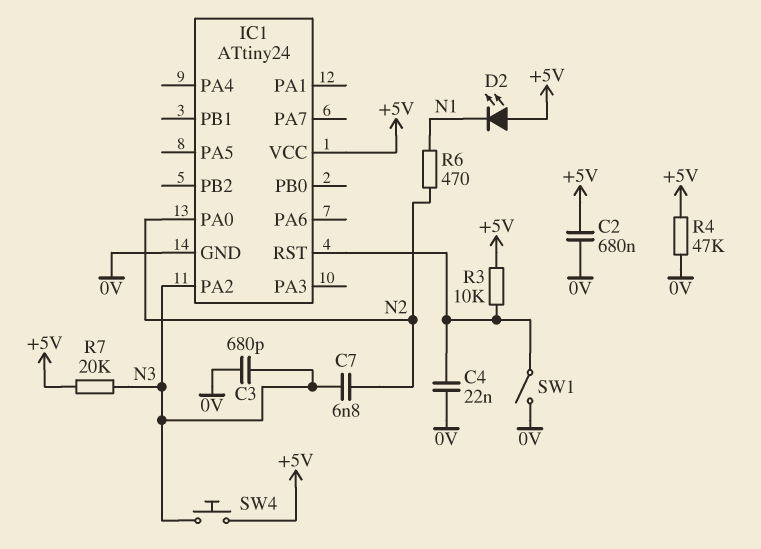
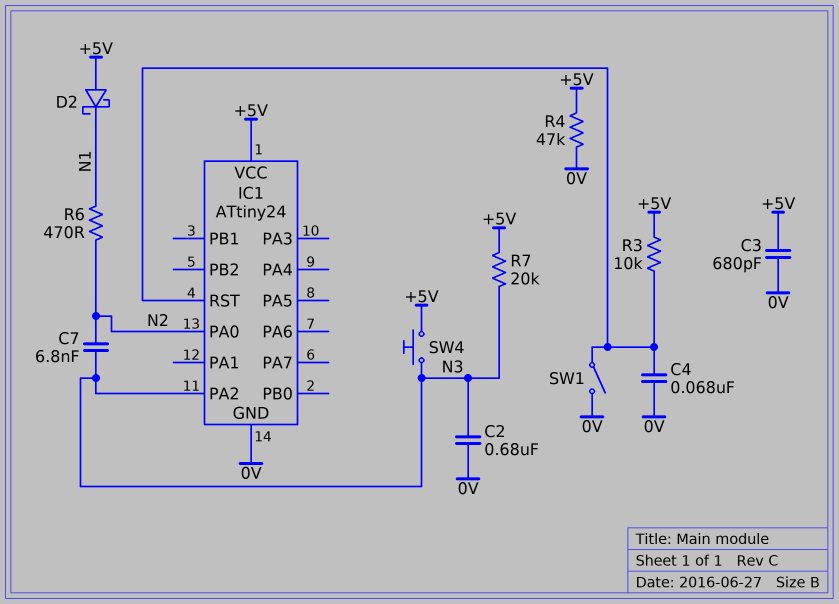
C2: 680nF (+5V, 0V) -> 680nF (0V, N3)
C3: 680pF (0V, N3) -> 680pF (+5V, 0V)
C4: 22nF (0V, IC1/RST) -> 68nF (0V, IC1/RST)
D2: LED (A +5V, K N1) -> schottky (A +5V, K N1)

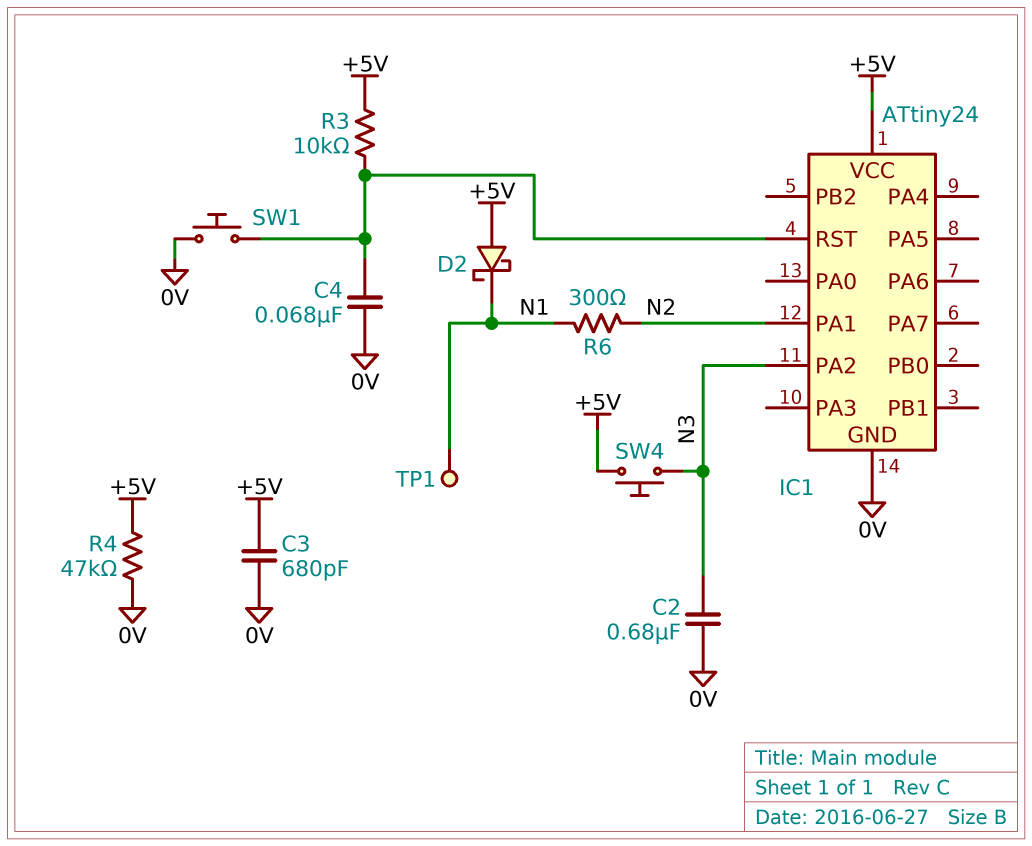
C7: 6.8nF (N2, N3) -> none
IC1 pin PA0: N2 -> none
IC1 pin PA1: none -> N2
R6: 470 (N1, N2) -> 300 (N1, N2)
R7: 20k (+5V, N3) -> none
SW1: switch (0V, IC1/RST) -> button (0V, IC1/RST)
TP1: none -> test point (N1)

